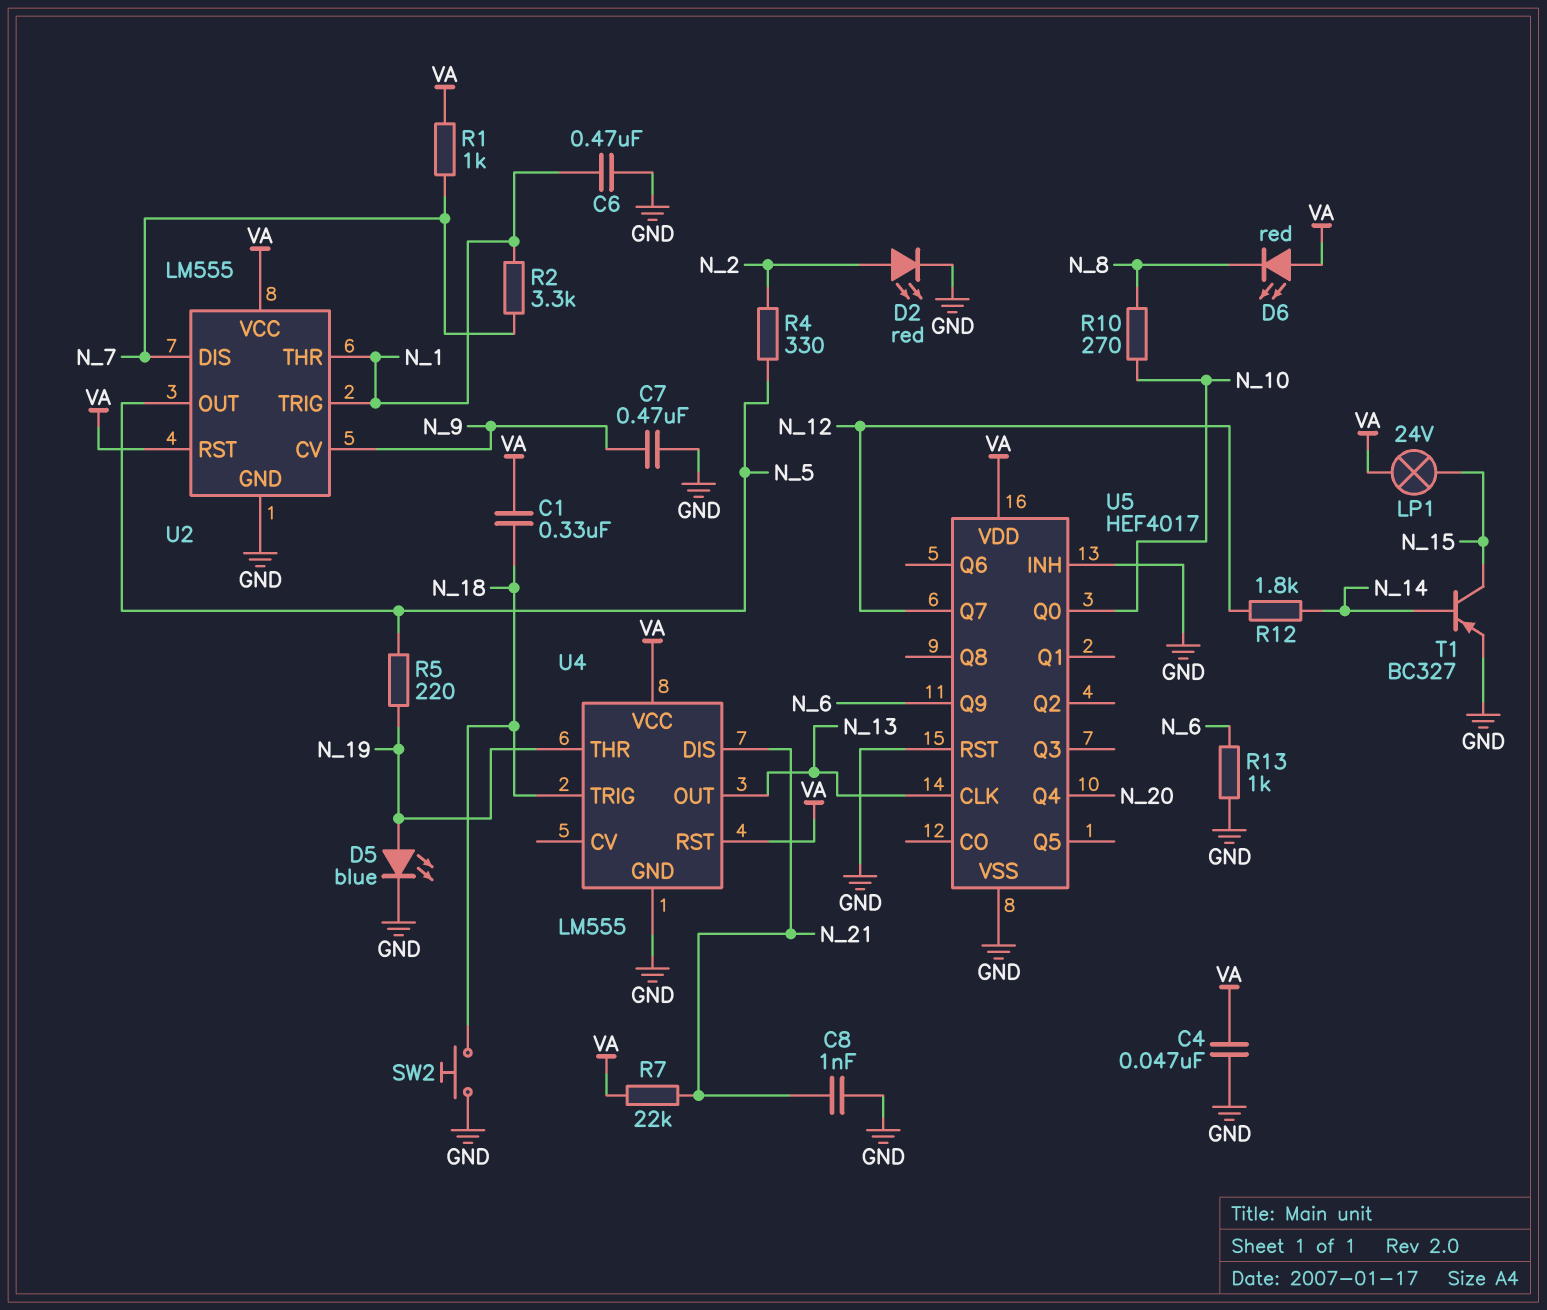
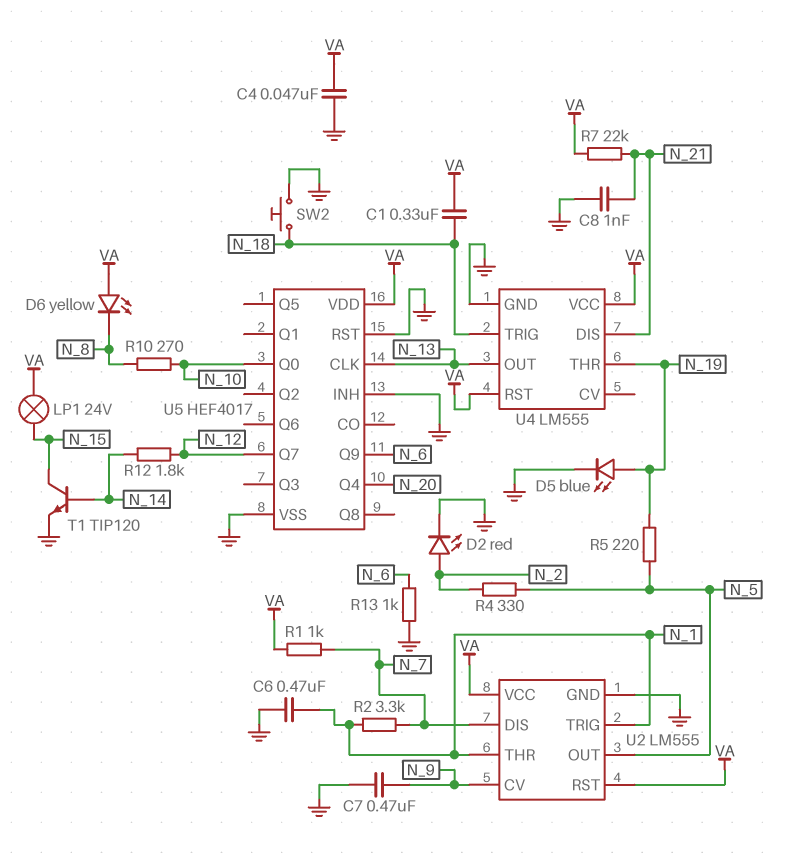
D6: LED red (A VA, K N_8) -> LED yellow (A VA, K N_8)
T1: PNP BC327 (B N_14, C N_15, E GND) -> NPN TIP120 (B N_14, C N_15, E GND)

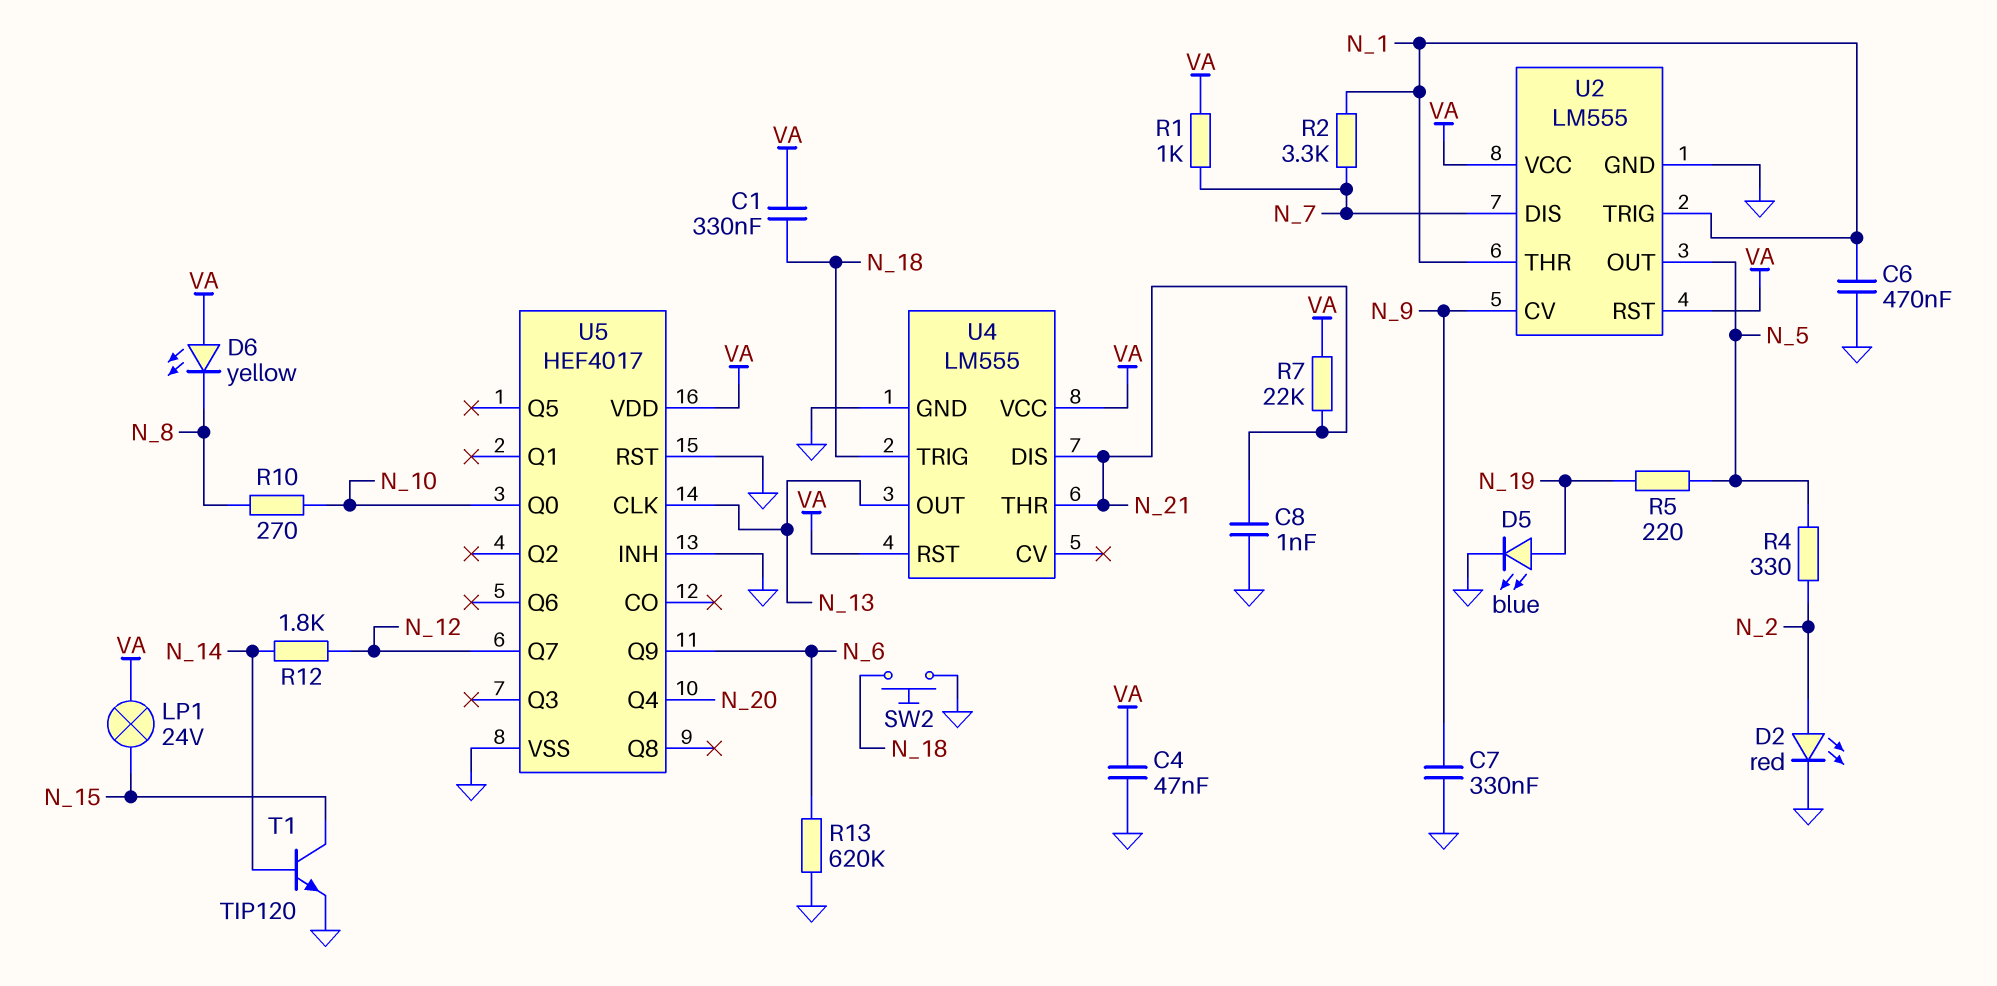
C7: 470nF (GND, N_9) -> 330nF (GND, N_9)
R13: 1k (GND, N_6) -> 620k (GND, N_6)
U4 pin THR: N_19 -> N_21

